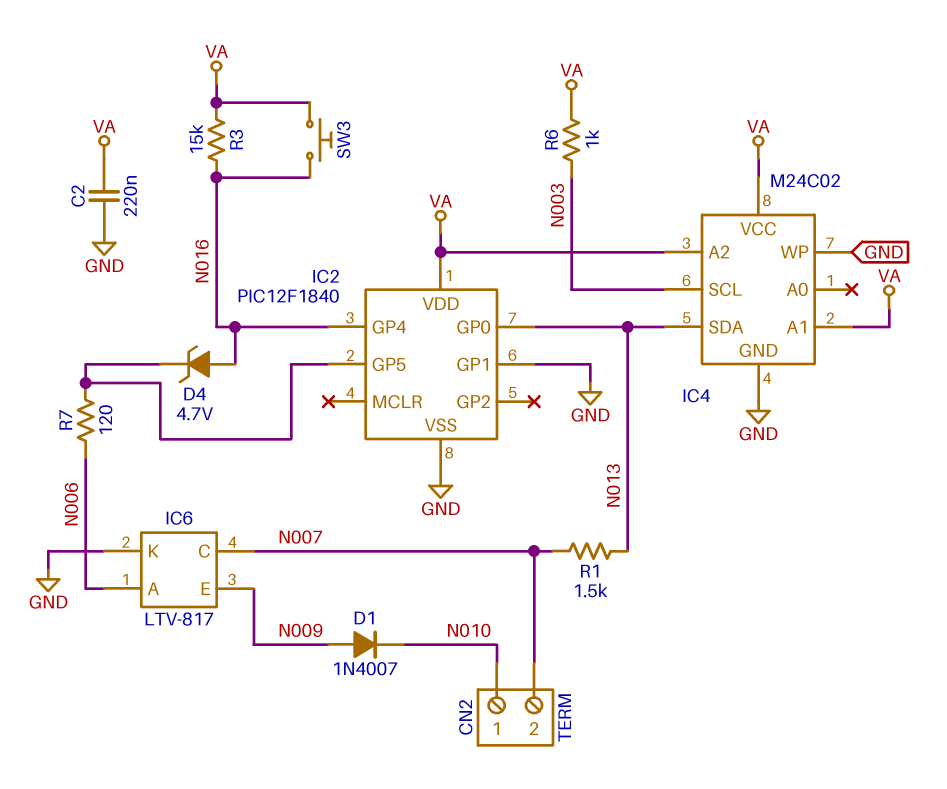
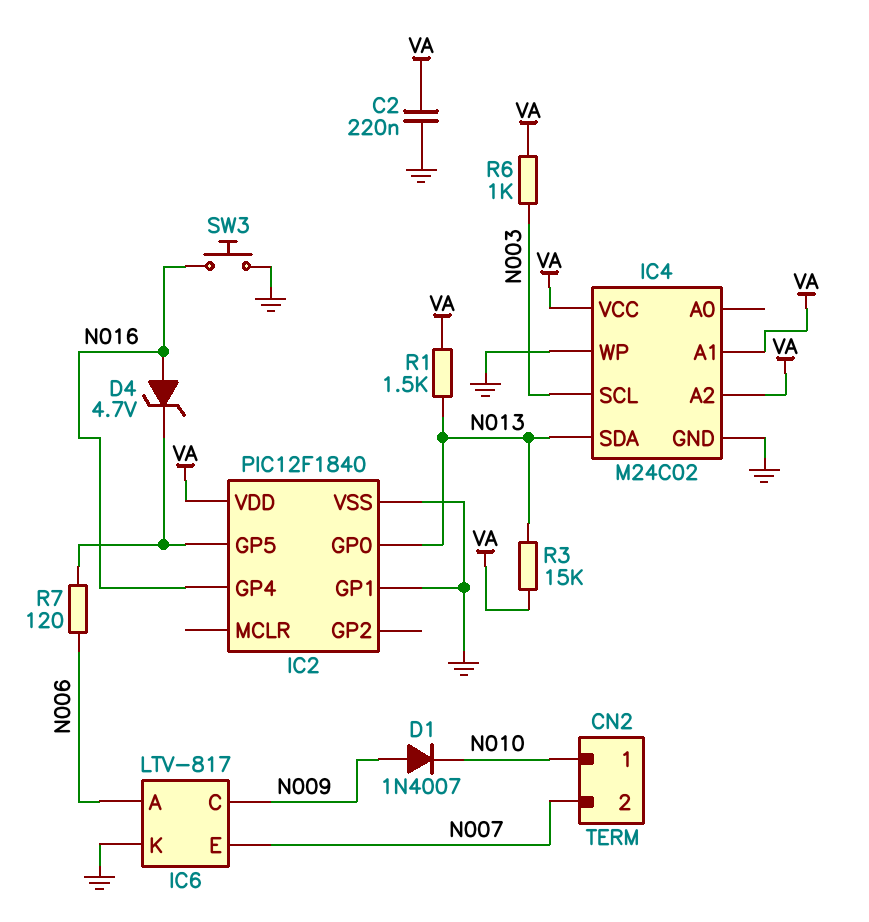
IC6 pin C: N007 -> N009
IC6 pin E: N009 -> N007
R1: 1.5k (N007, N013) -> 1.5k (N013, VA)
R3: 15k (N016, VA) -> 15k (N013, VA)
SW3: button (N016, VA) -> button (GND, N016)

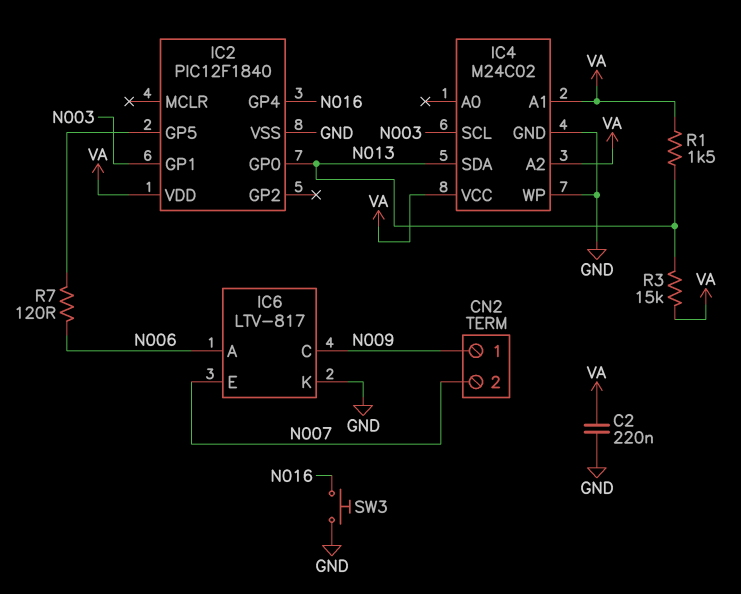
CN2 pin 1: N010 -> N009
D1: diode 1N4007 (A N009, K N010) -> none
D4: zener 4.7V (A N016, K IC2/GP5) -> none
IC2 pin GP1: GND -> N003
R6: 1k (N003, VA) -> none

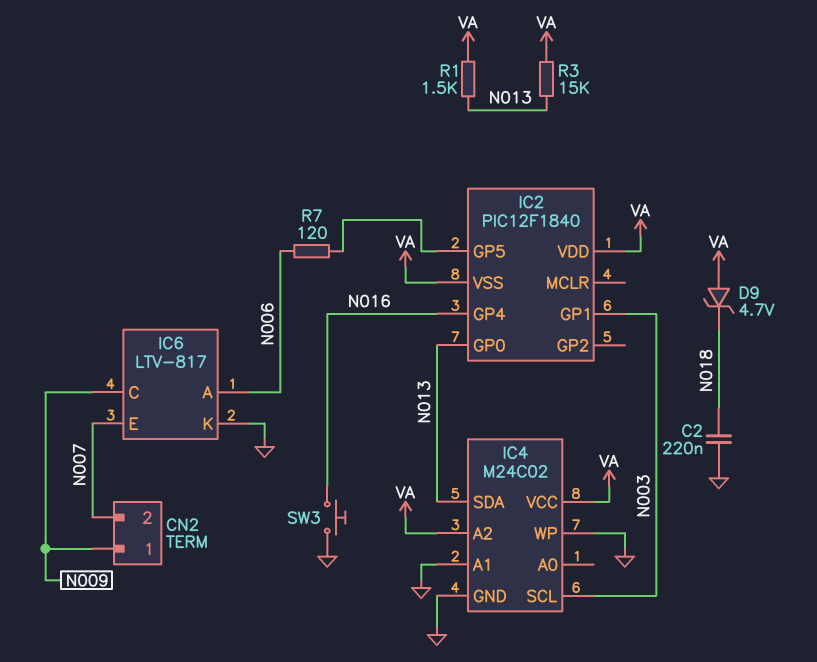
C2: 220nF (GND, VA) -> 220nF (GND, N018)
D9: none -> zener 4.7V (A VA, K N018)
IC2 pin VSS: GND -> VA
IC4 pin A1: VA -> GND

